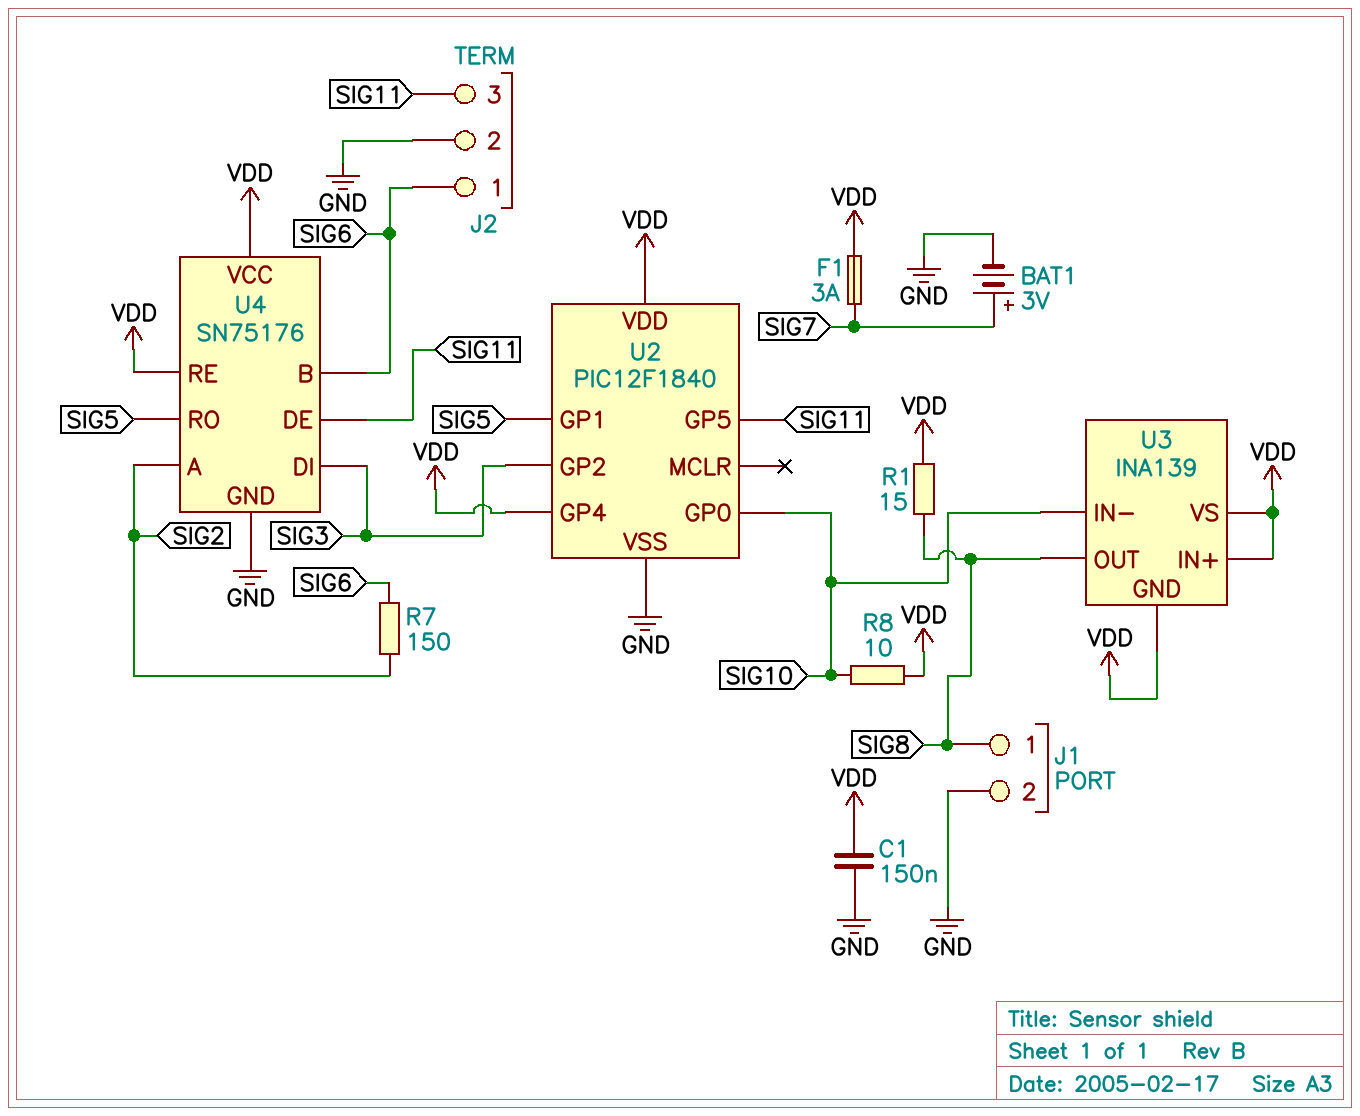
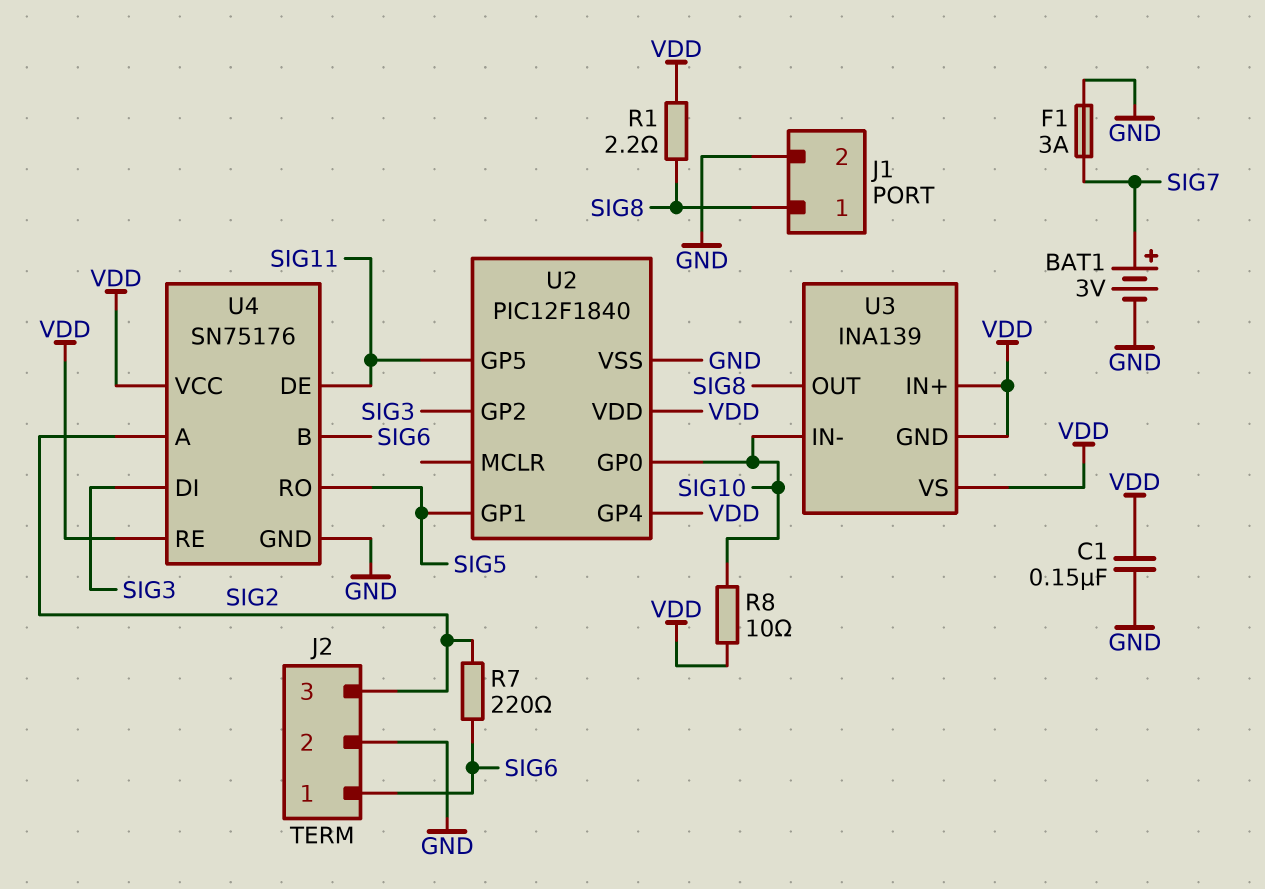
F1: 3A (SIG7, VDD) -> 3A (GND, SIG7)
J2 pin 3: SIG11 -> SIG2
R1: 15 (SIG8, VDD) -> 2.2 (SIG8, VDD)
R7: 150 (SIG2, SIG6) -> 220 (SIG2, SIG6)

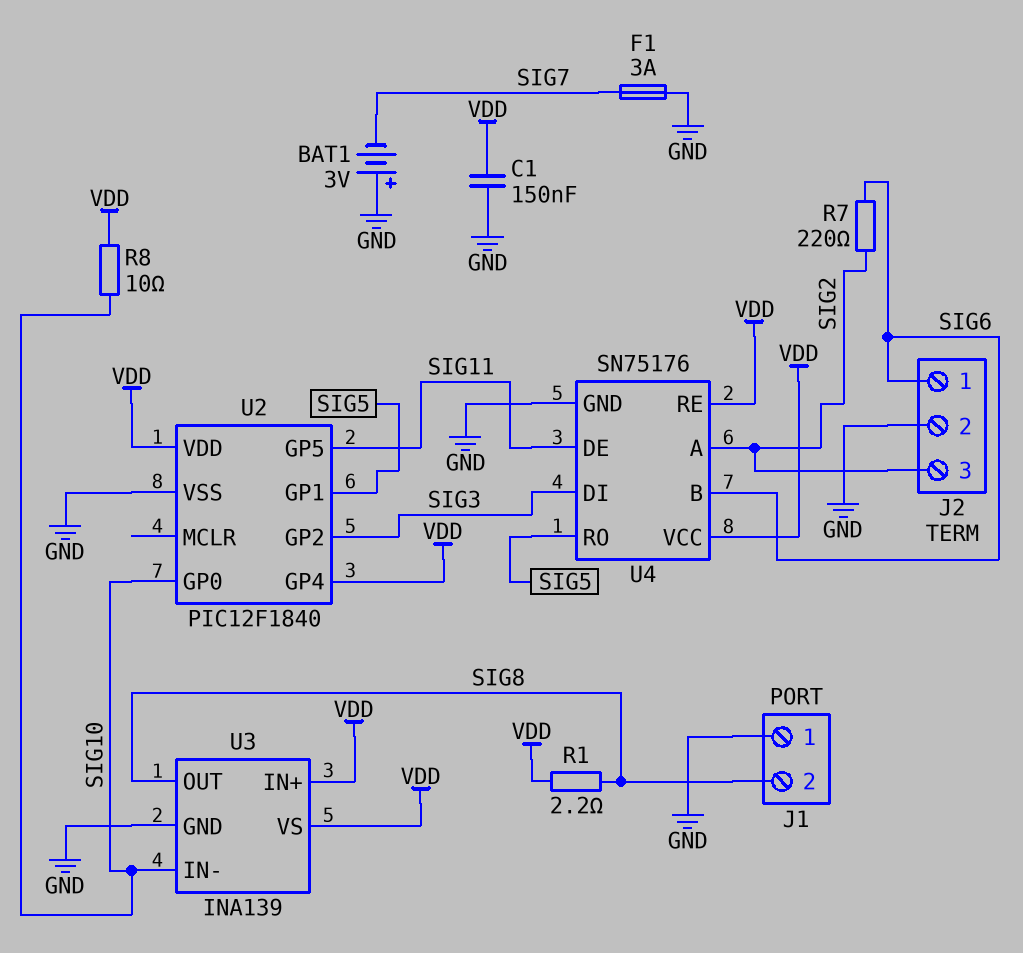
BAT1: 3V (plus SIG7, minus GND) -> 3V (plus GND, minus SIG7)
J1 pin 1: SIG8 -> GND
J1 pin 2: GND -> SIG8
U3 pin GND: VDD -> GND

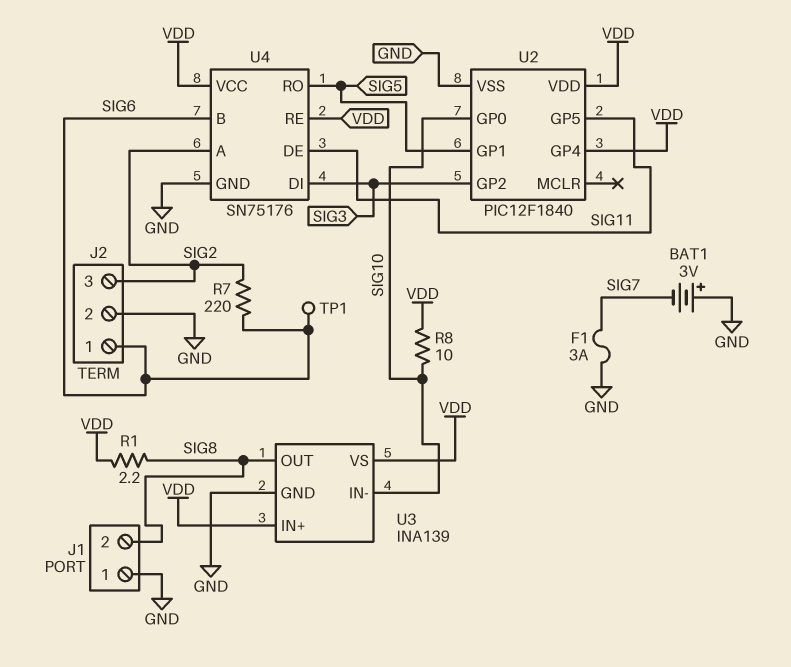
C1: 150nF (GND, VDD) -> none
TP1: none -> test point (SIG6)

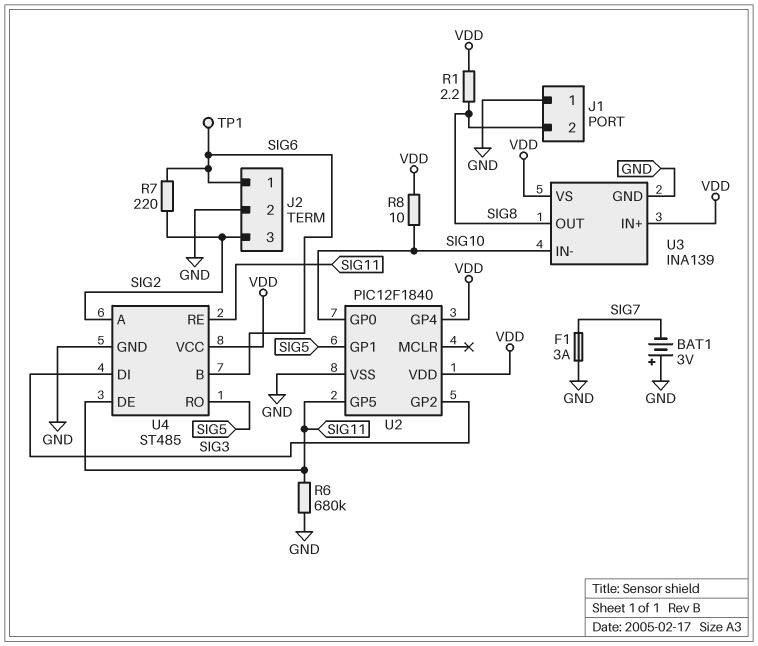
R6: none -> 680k (GND, SIG11)
U4: SN75176 -> ST485
U4 pin RE: VDD -> SIG11

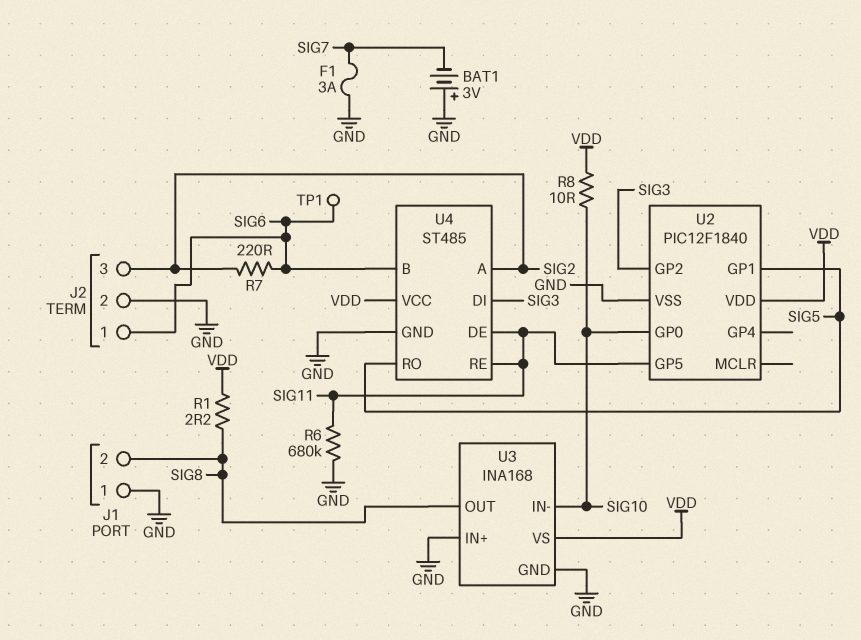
U2 pin GP4: VDD -> none
U3: INA139 -> INA168
U3 pin IN+: VDD -> GND

